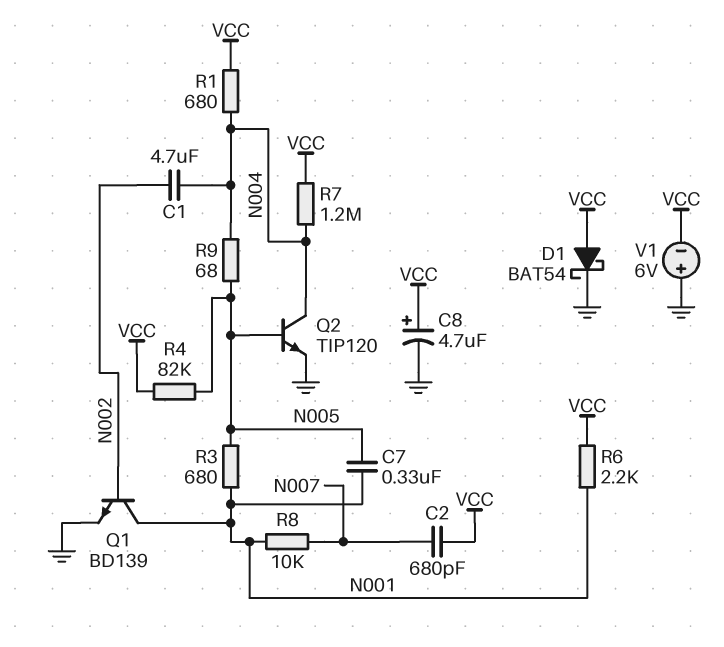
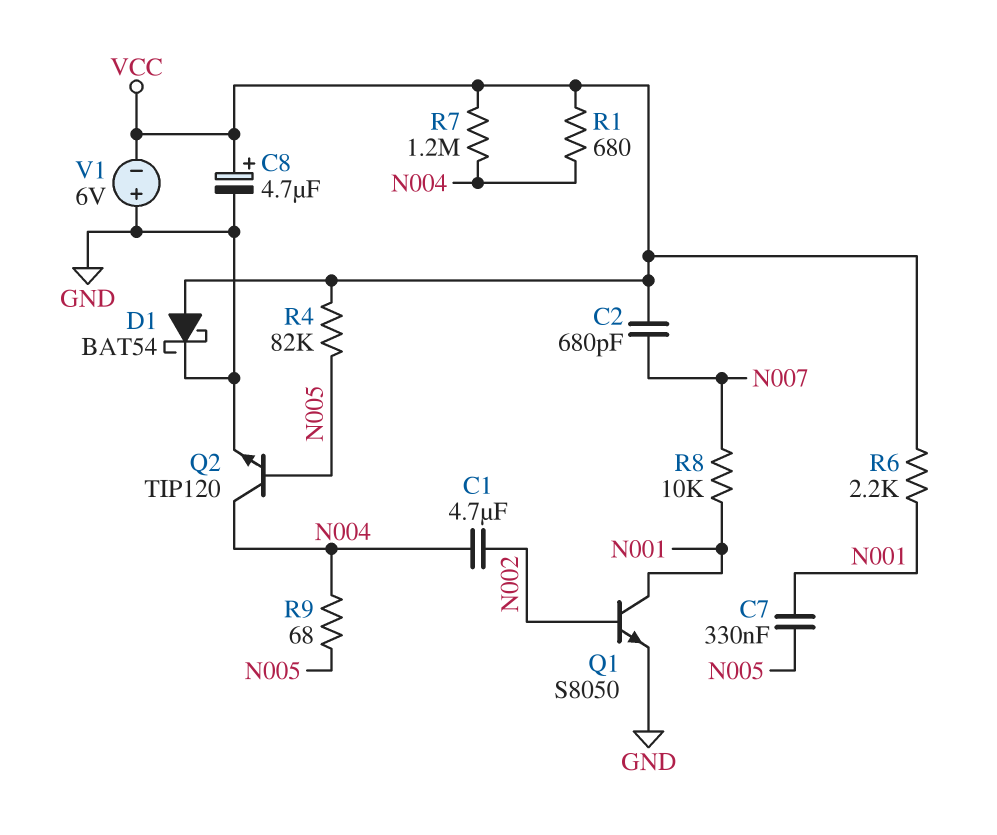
Q1: NPN BD139 (B N002, C N001, E GND) -> NPN S8050 (B N002, C N001, E GND)
R3: 680 (N001, N005) -> none

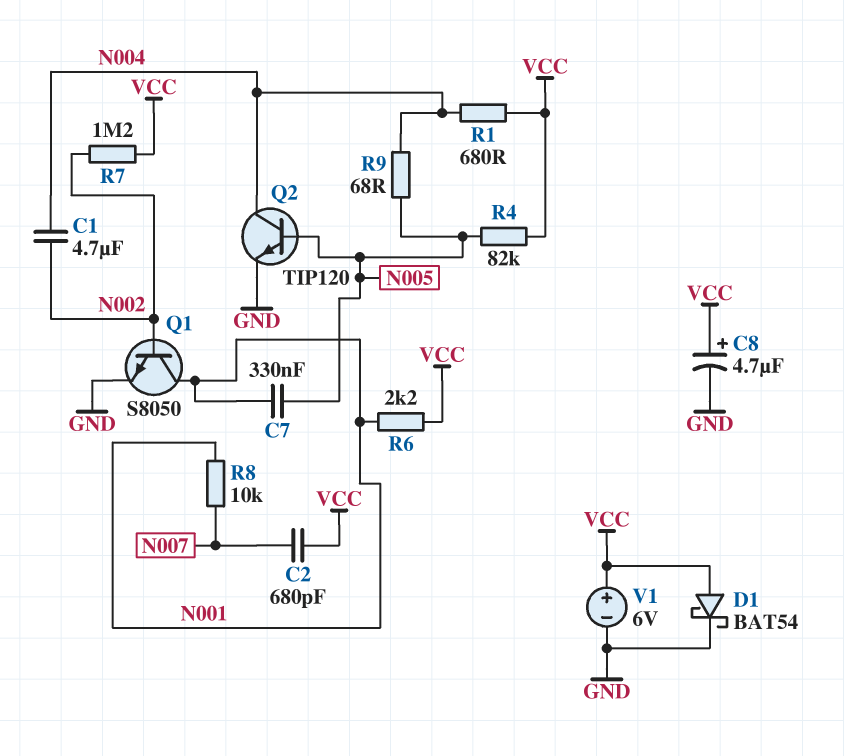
R7: 1.2M (N004, VCC) -> 1.2M (N002, VCC)
V1: 6V (plus GND, minus VCC) -> 6V (plus VCC, minus GND)

